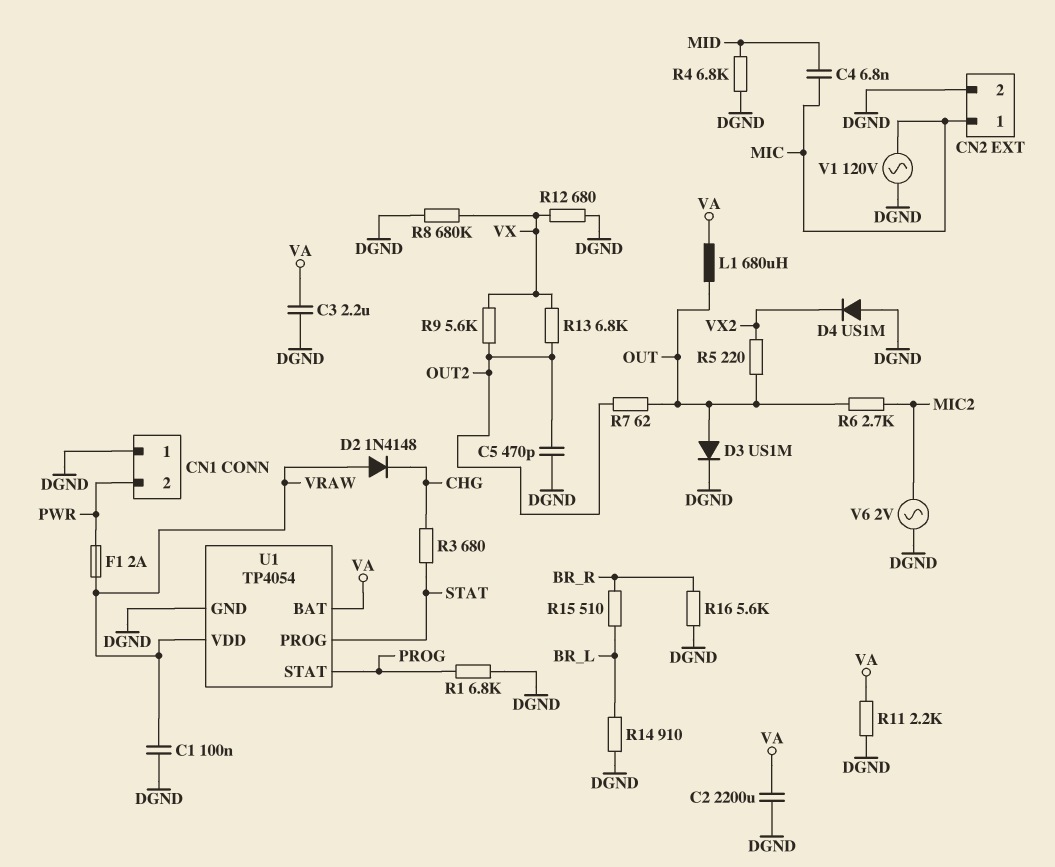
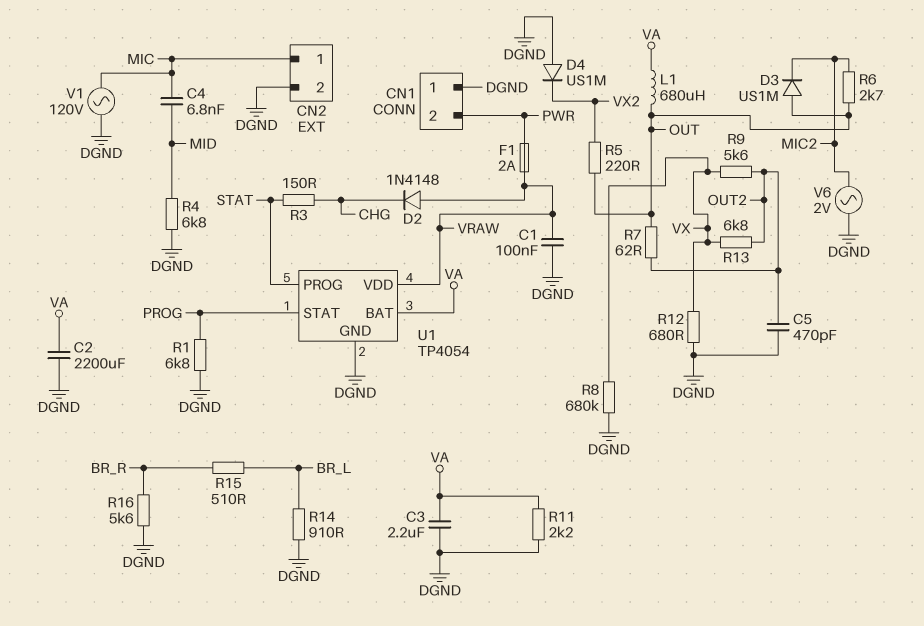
D3: diode US1M (A OUT, K DGND) -> diode US1M (A OUT, K MIC2)
R3: 680 (CHG, STAT) -> 150 (CHG, STAT)

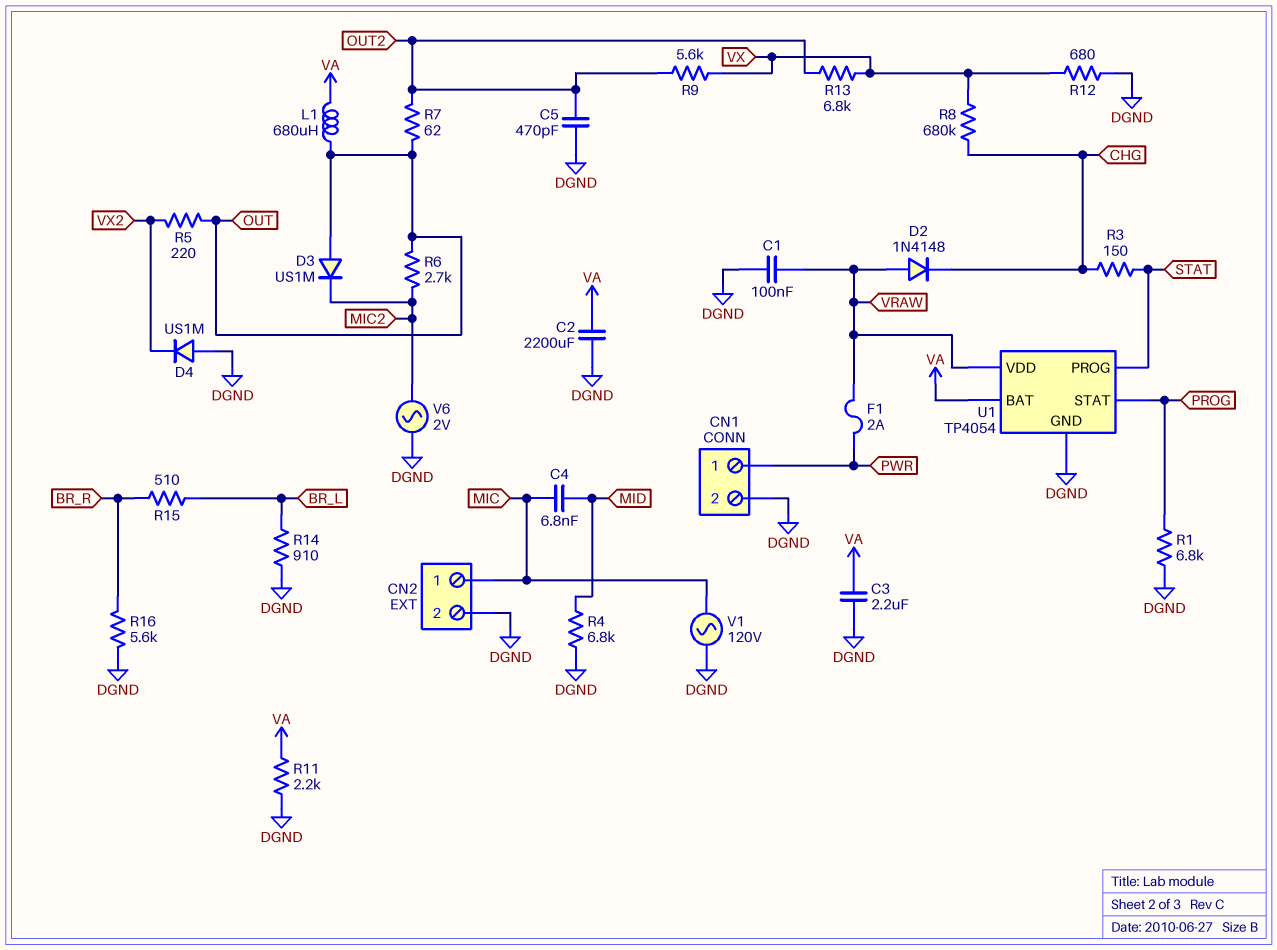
CN1 pin 1: DGND -> PWR
CN1 pin 2: PWR -> DGND
R8: 680k (DGND, VX) -> 680k (CHG, VX)

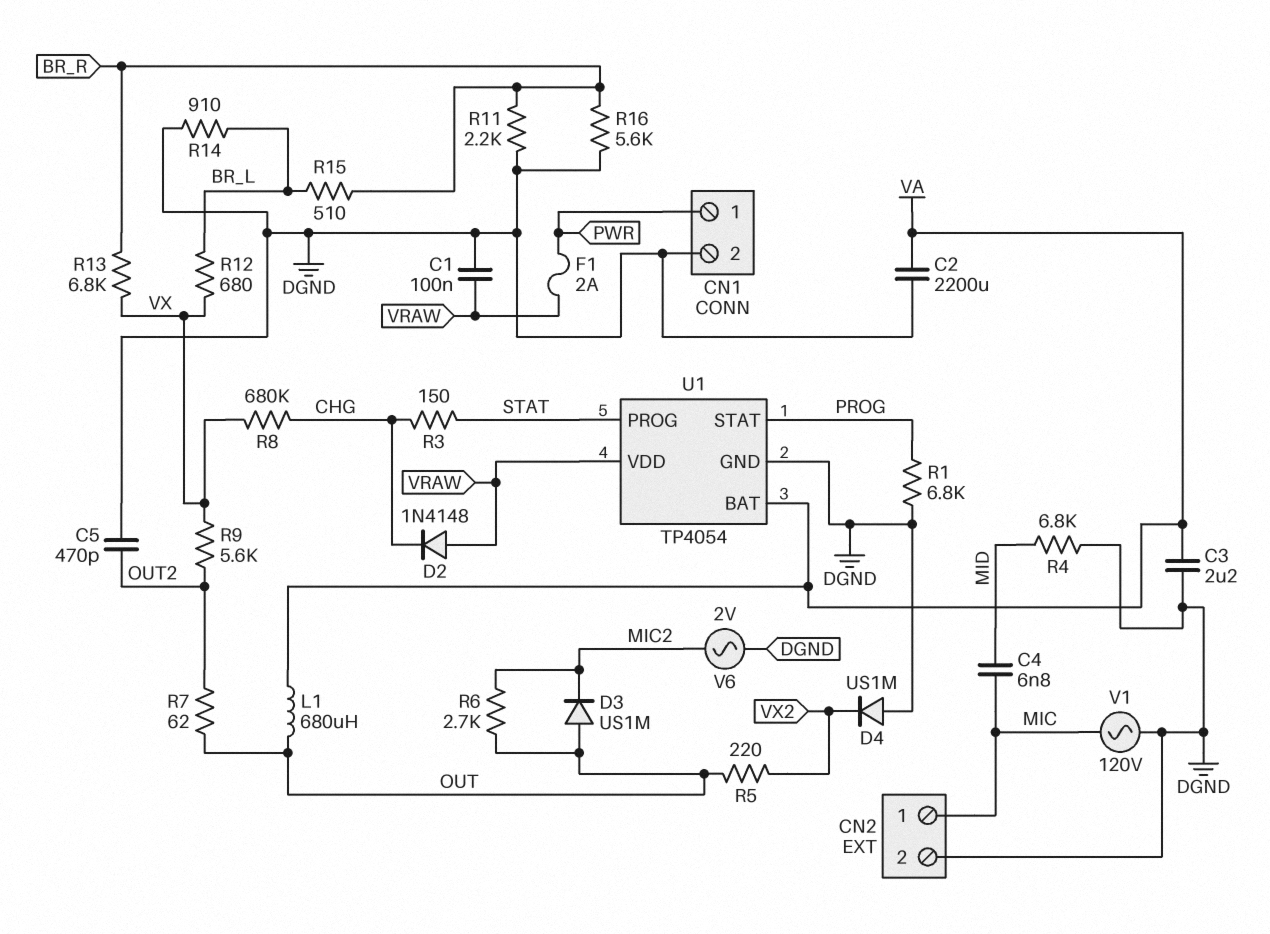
R11: 2.2k (DGND, VA) -> 2.2k (BR_R, DGND)
R12: 680 (DGND, VX) -> 680 (BR_L, VX)
R13: 6.8k (OUT2, VX) -> 6.8k (BR_R, VX)

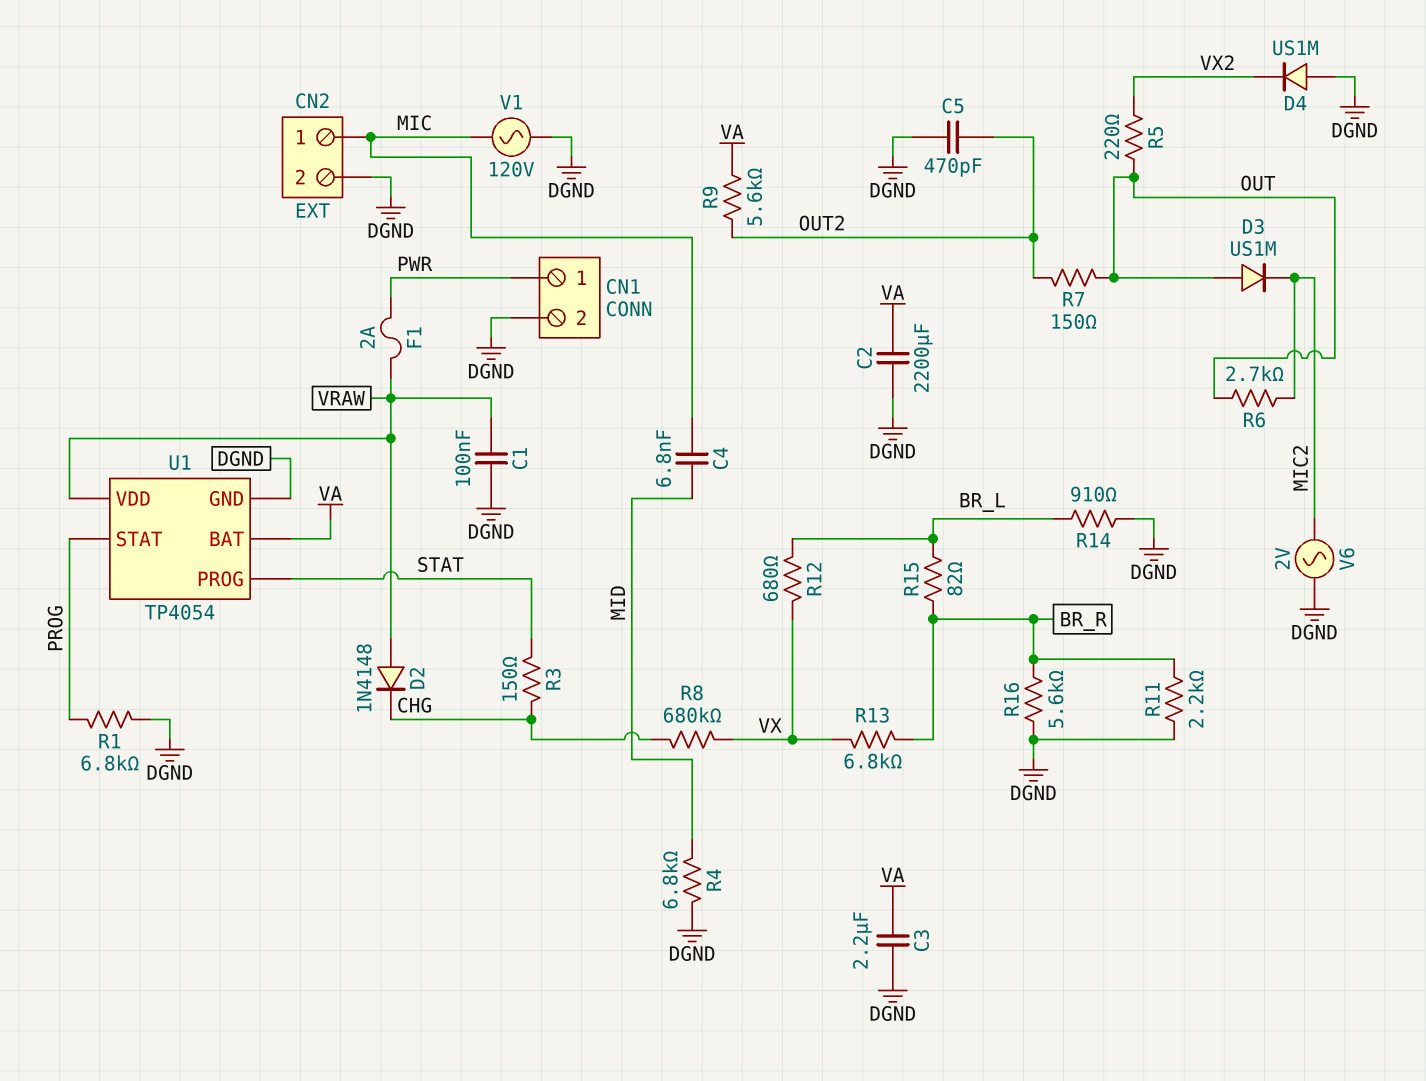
L1: 680uH (OUT, VA) -> none
R7: 62 (OUT, OUT2) -> 150 (OUT, OUT2)
R9: 5.6k (OUT2, VX) -> 5.6k (OUT2, VA)
R15: 510 (BR_L, BR_R) -> 82 (BR_L, BR_R)

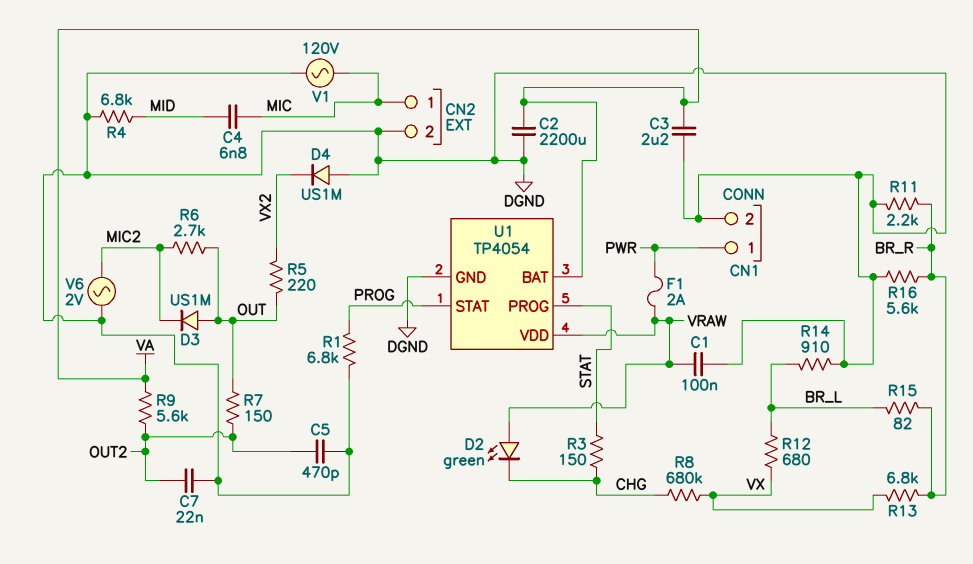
C7: none -> 22nF (DGND, OUT2)
D2: diode 1N4148 (A VRAW, K CHG) -> LED green (A VRAW, K CHG)

